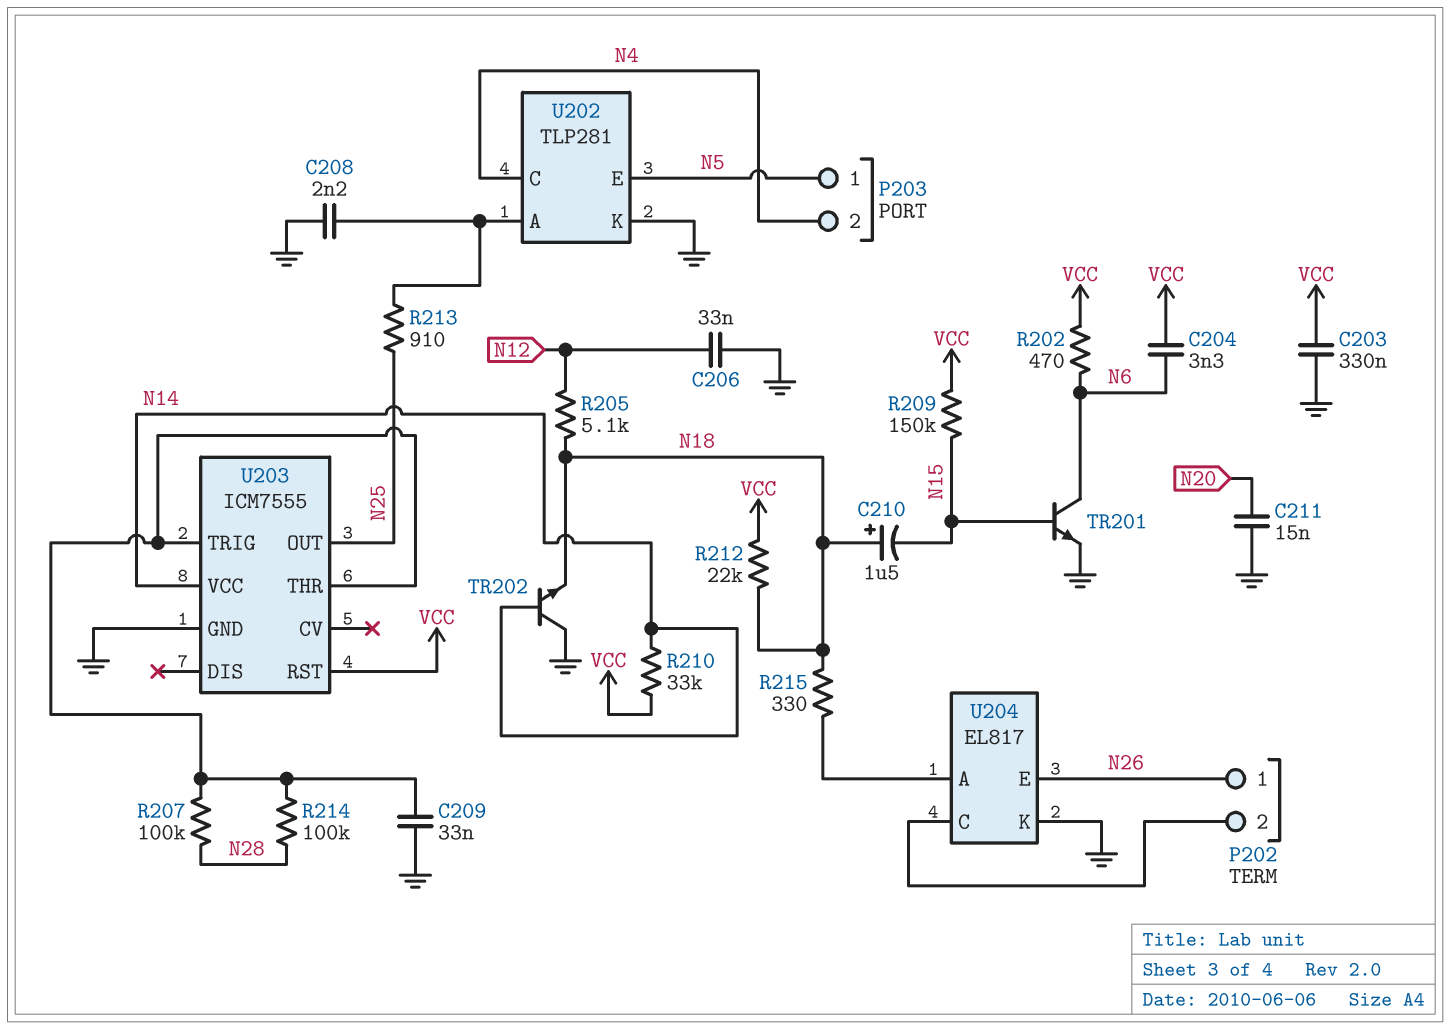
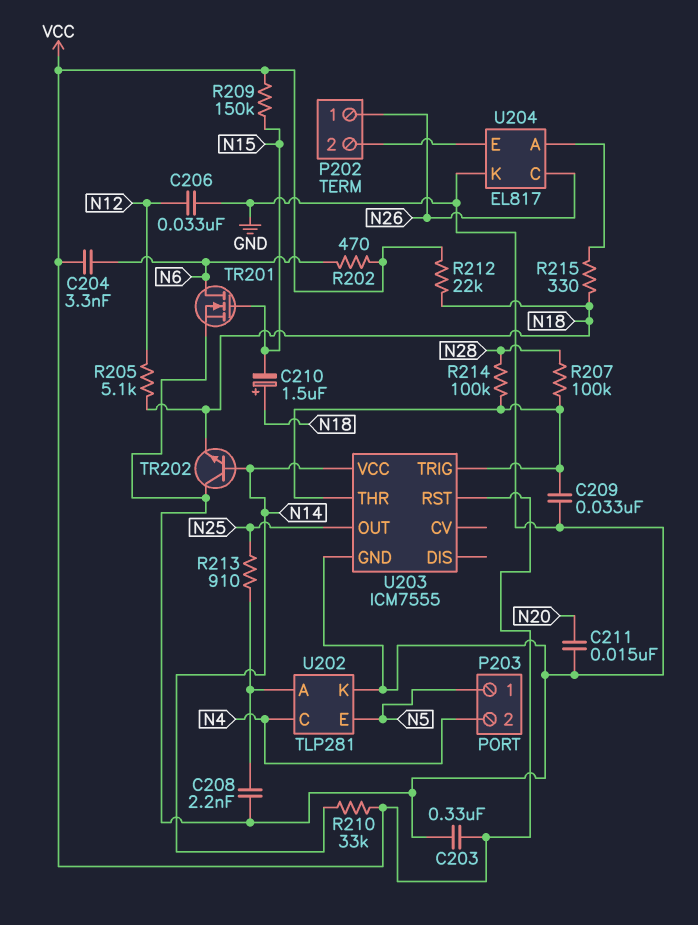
TR201: NPN (B N15, C N6, E GND) -> NMOS (G N15, D N6, S GND)
U204 pin C: P202/2 -> N26
U204 pin E: N26 -> P202/2

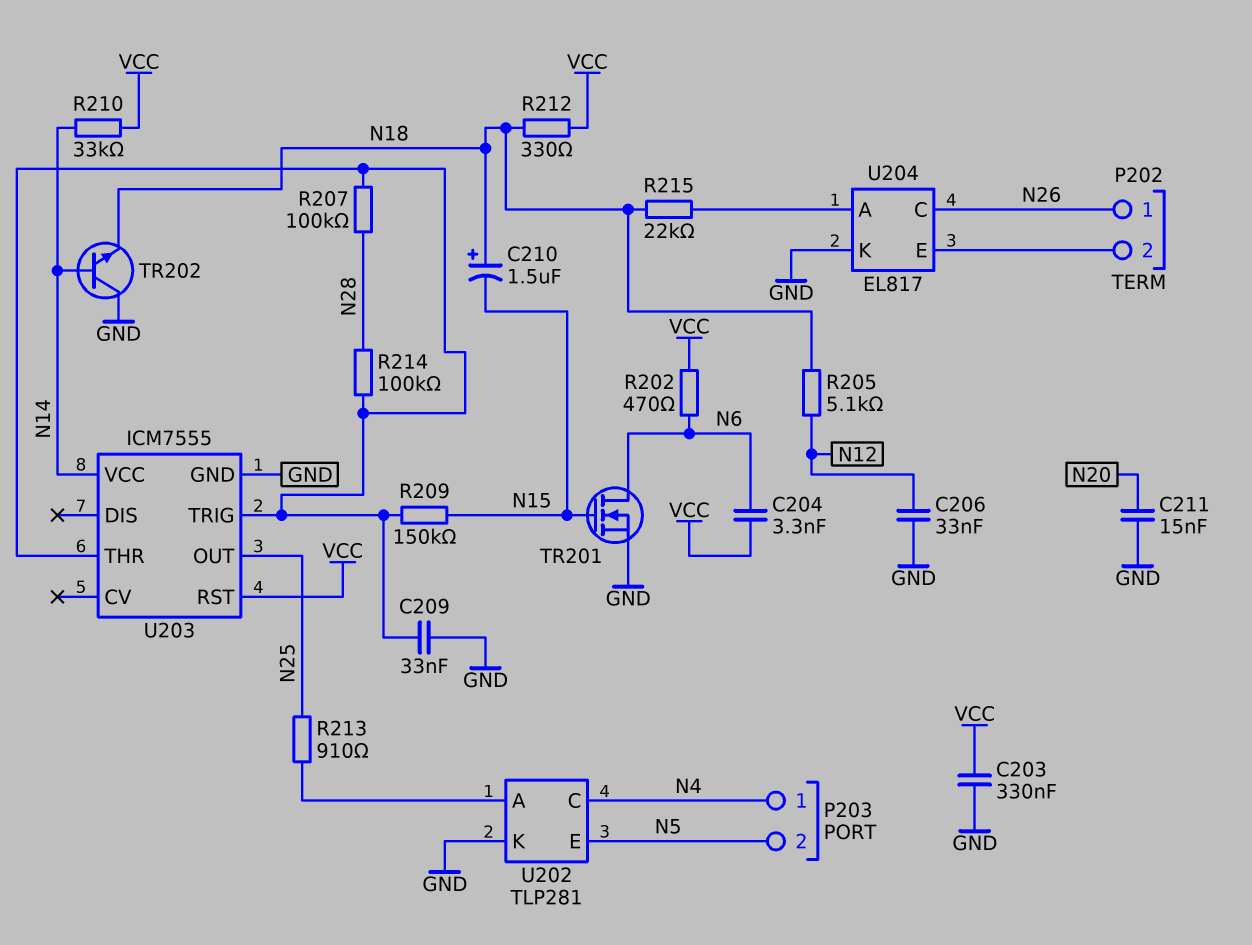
C208: 2.2nF (GND, U202/A) -> none
P203 pin 1: N5 -> N4
P203 pin 2: N4 -> N5
R209: 150k (N15, VCC) -> 150k (N15, U203/THR)
R212: 22k (N18, VCC) -> 330 (N18, VCC)
R215: 330 (N18, U204/A) -> 22k (N18, U204/A)

